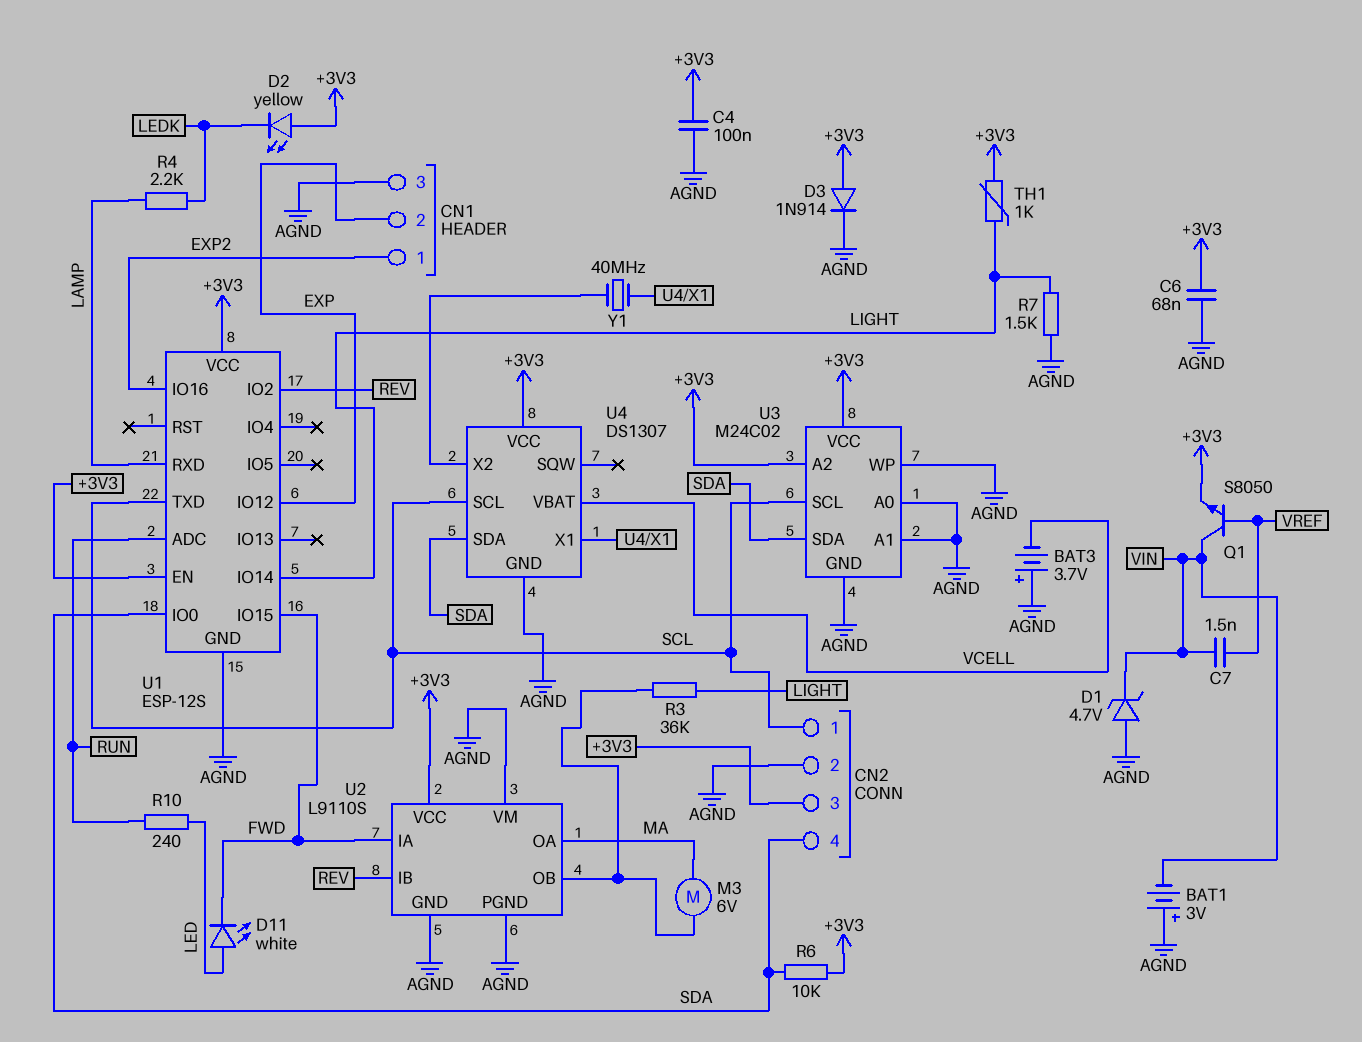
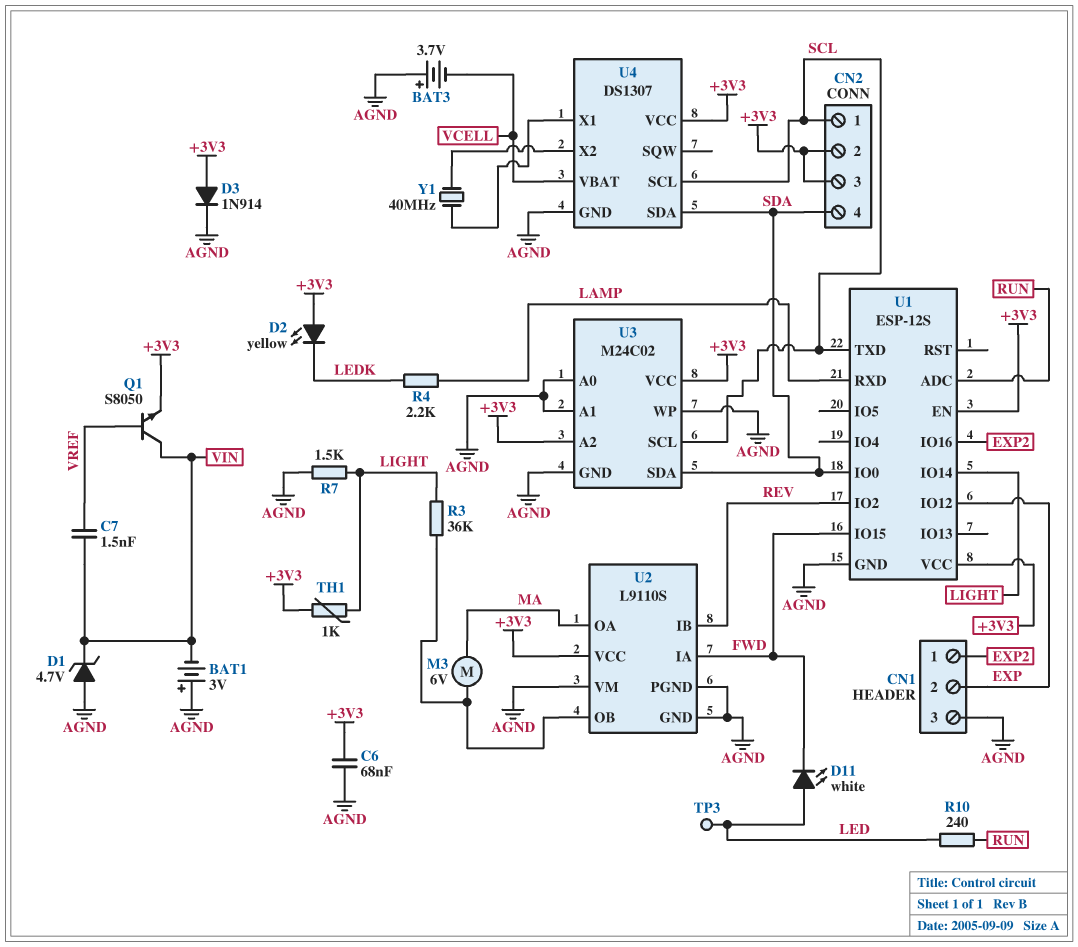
C4: 100nF (+3V3, AGND) -> none
CN2 pin 2: AGND -> +3V3
R6: 10k (+3V3, SDA) -> none
TP3: none -> test point (LED)

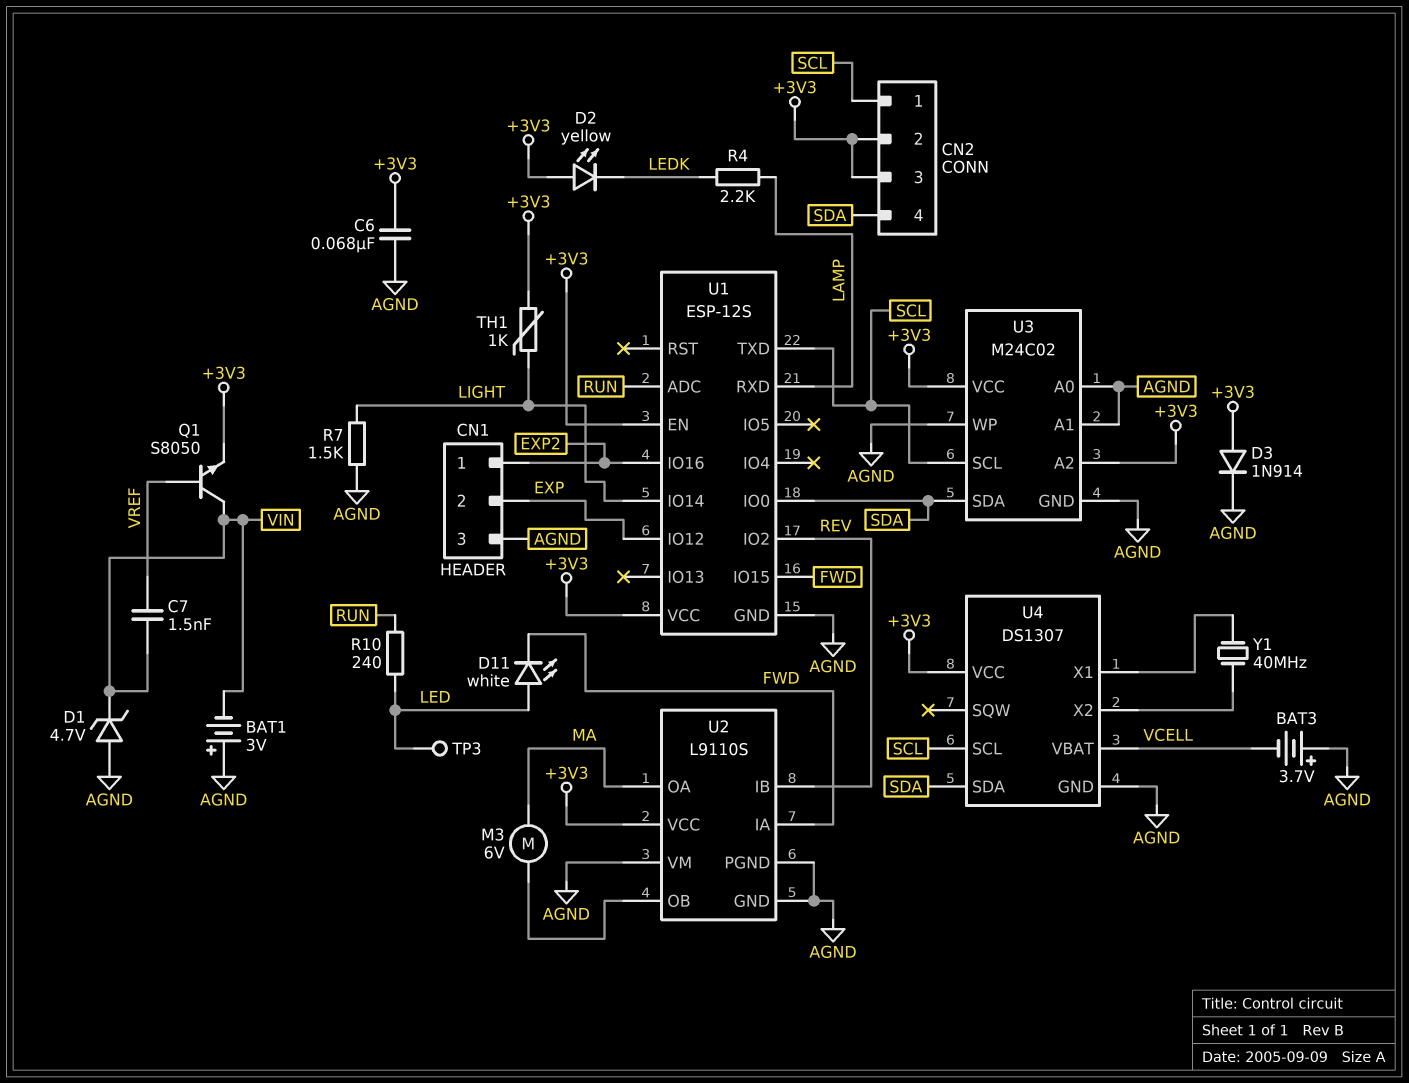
R3: 36k (LIGHT, U2/OB) -> none

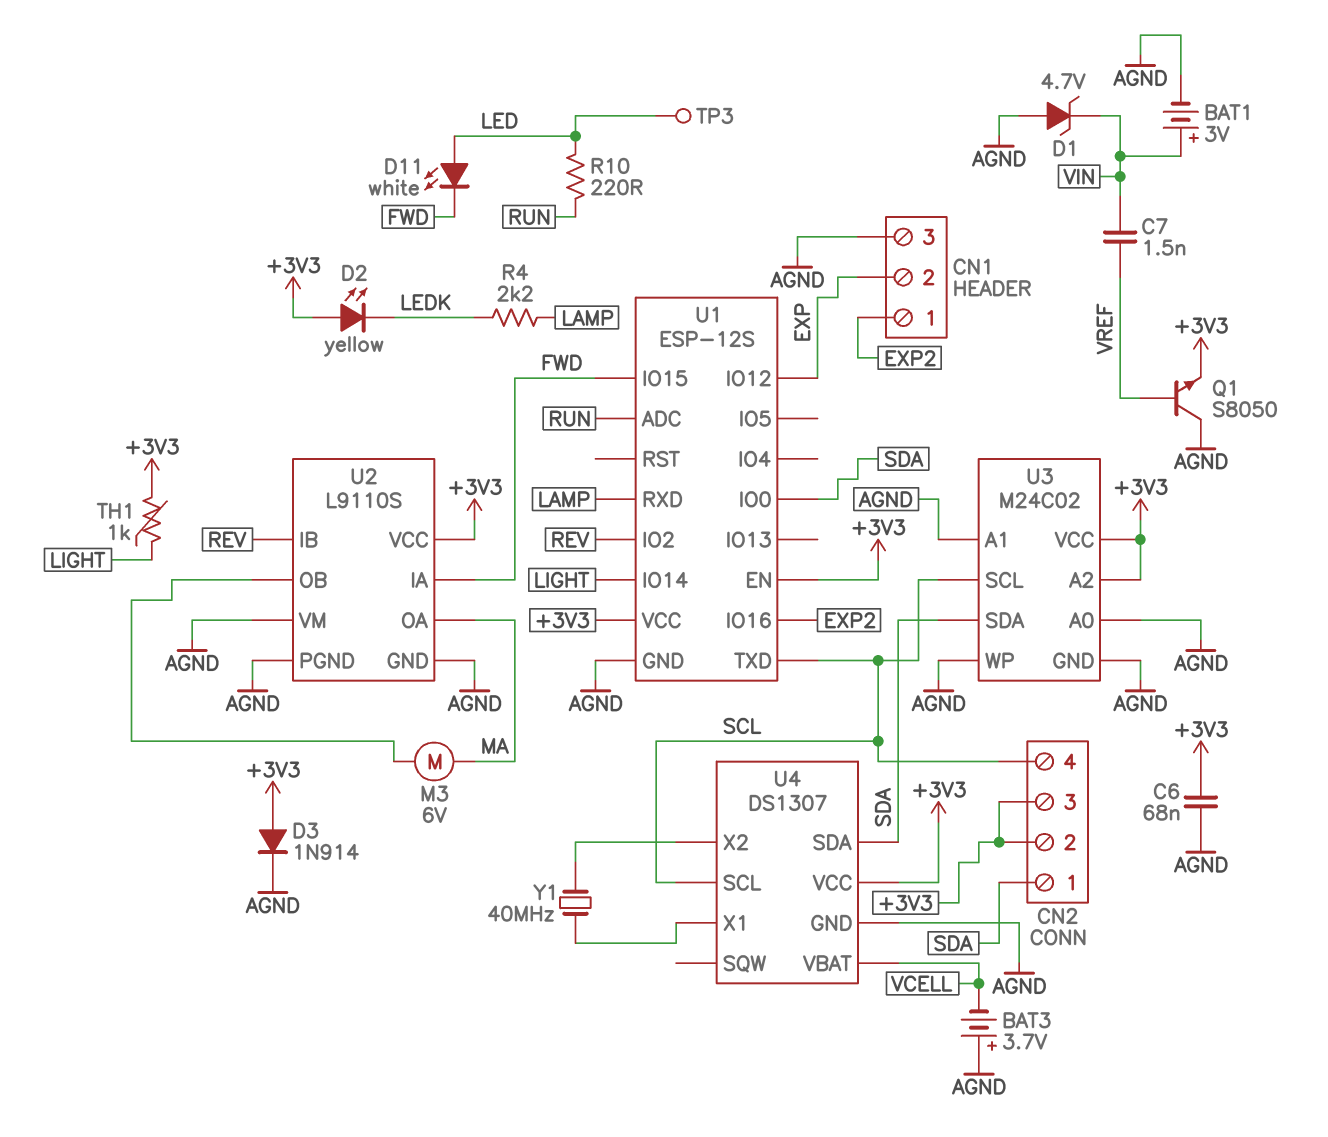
BAT1: 3V (plus AGND, minus VIN) -> 3V (plus VIN, minus AGND)
CN2 pin 1: SCL -> SDA
CN2 pin 4: SDA -> SCL
Q1: NPN S8050 (B VREF, C VIN, E +3V3) -> NPN S8050 (B VREF, C AGND, E +3V3)
R7: 1.5k (AGND, LIGHT) -> none
R10: 240 (LED, RUN) -> 220 (LED, RUN)

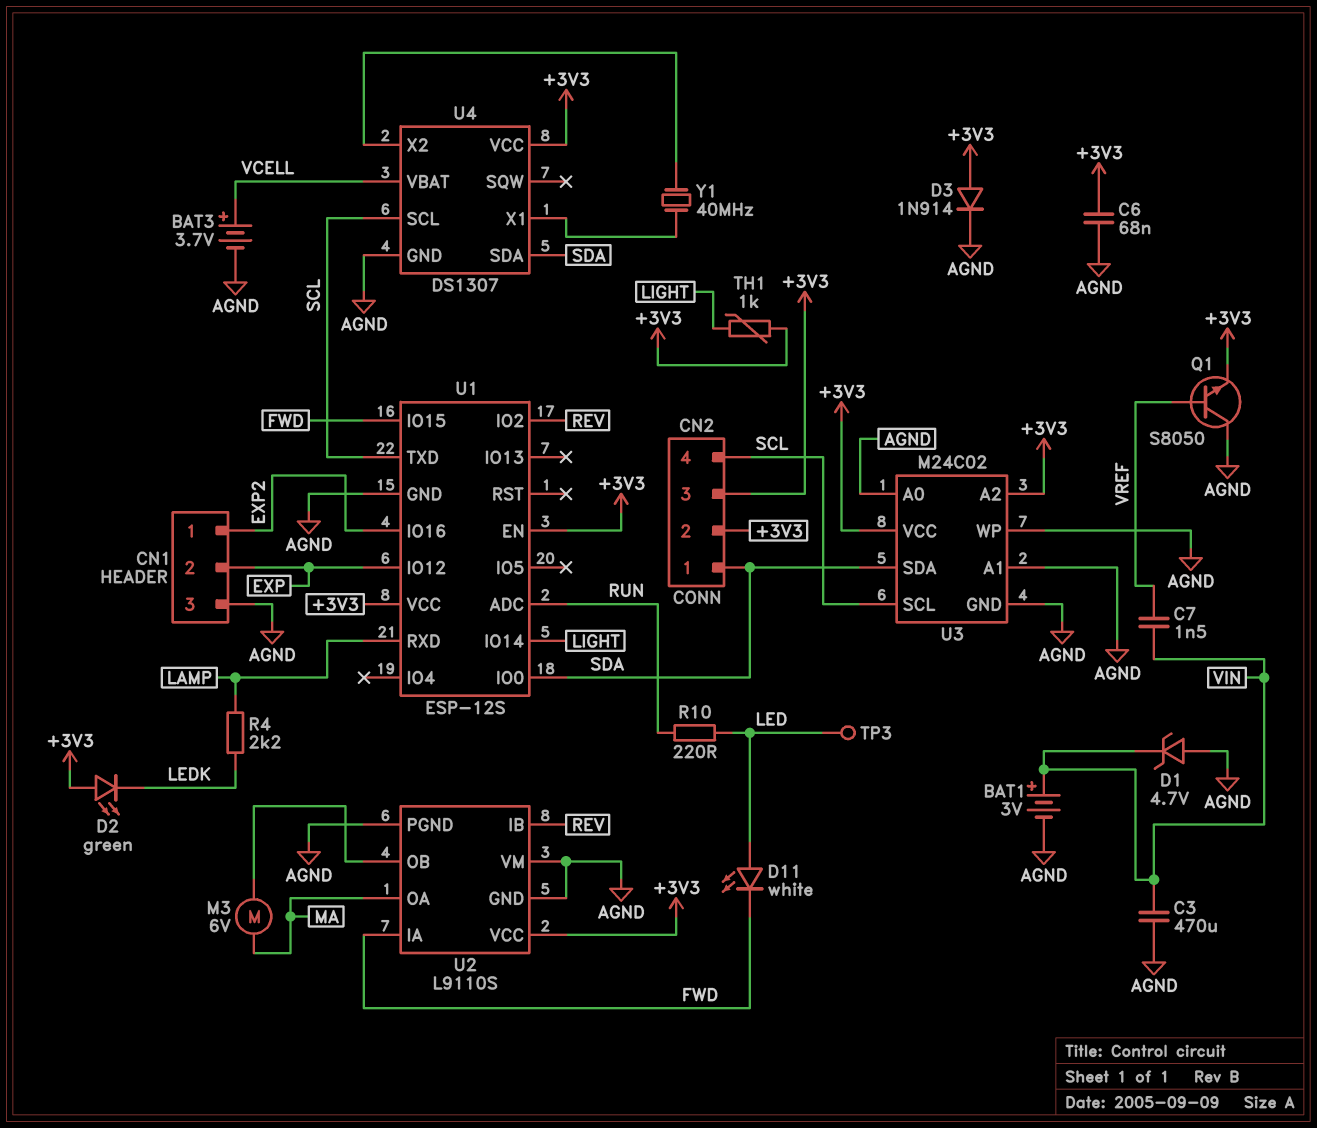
BAT3: 3.7V (plus AGND, minus VCELL) -> 3.7V (plus VCELL, minus AGND)
C3: none -> 470uF (AGND, VIN)
D2: LED yellow (A +3V3, K LEDK) -> LED green (A +3V3, K LEDK)

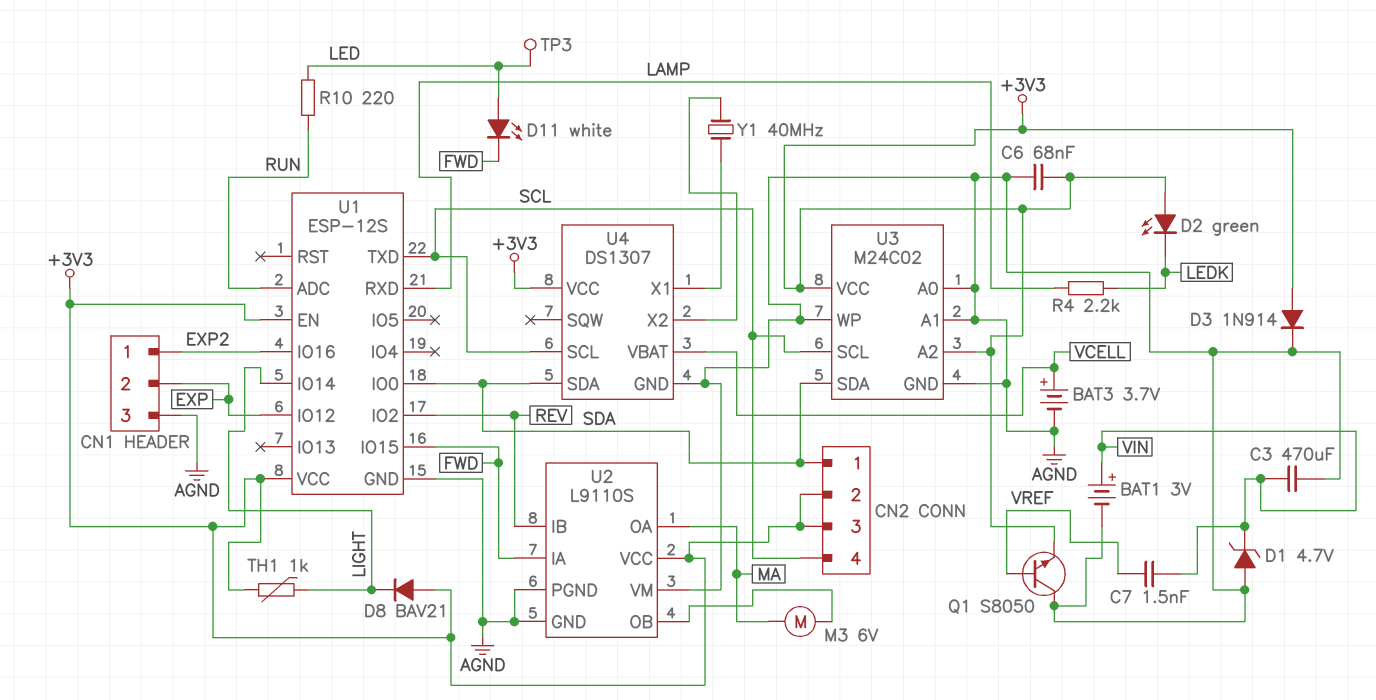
D8: none -> diode BAV21 (A +3V3, K LIGHT)

